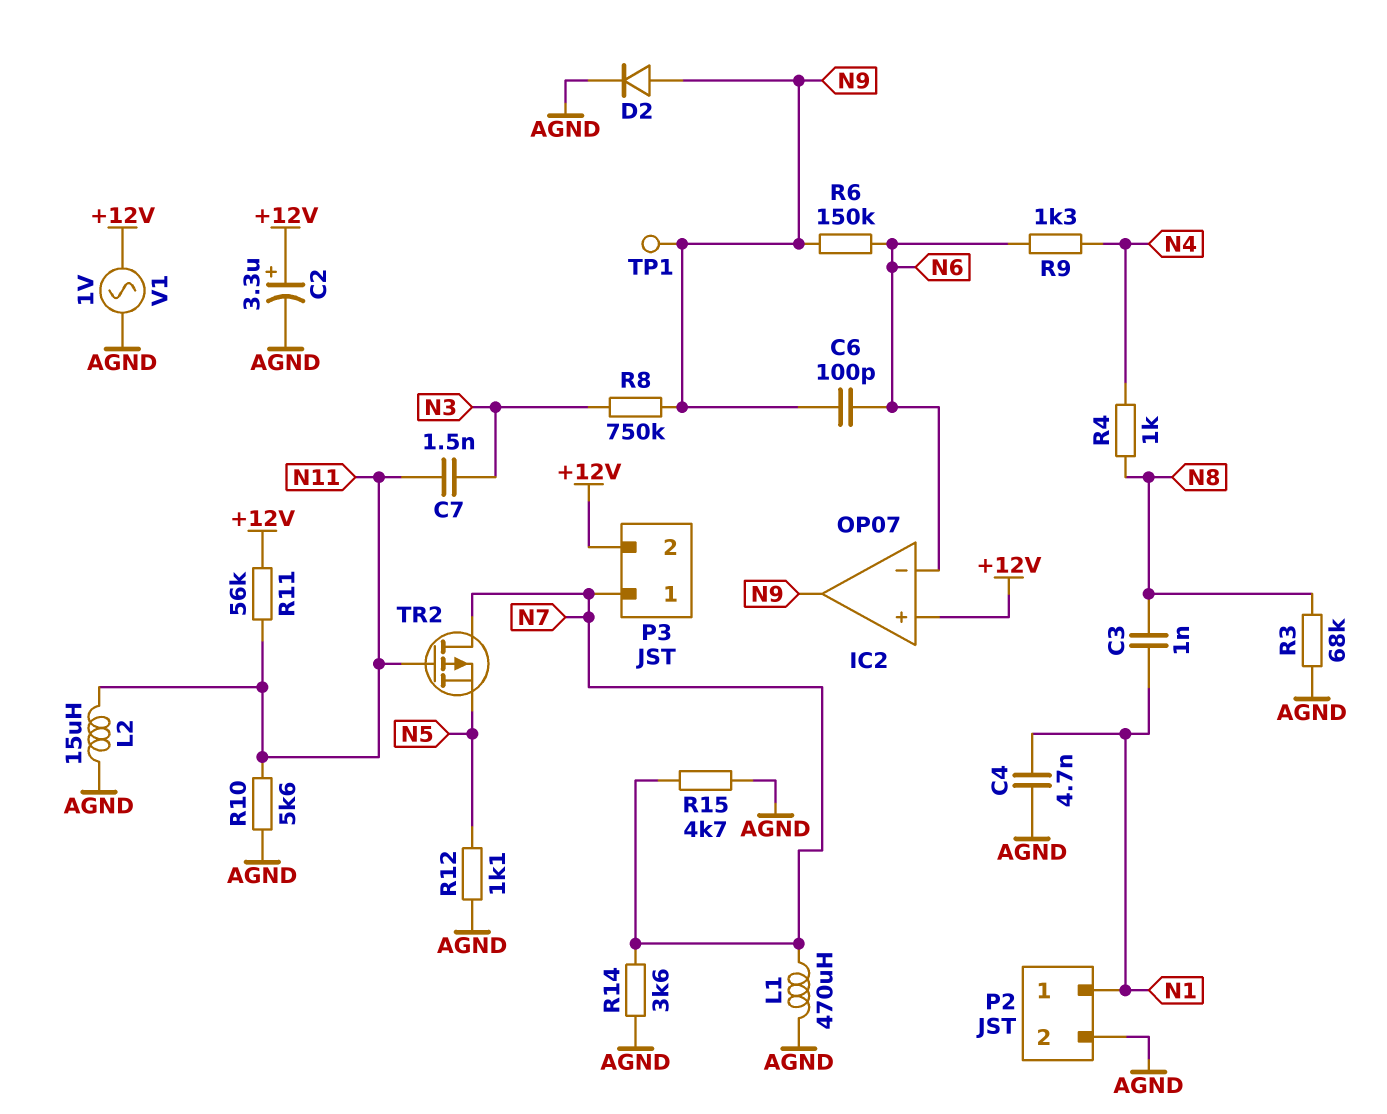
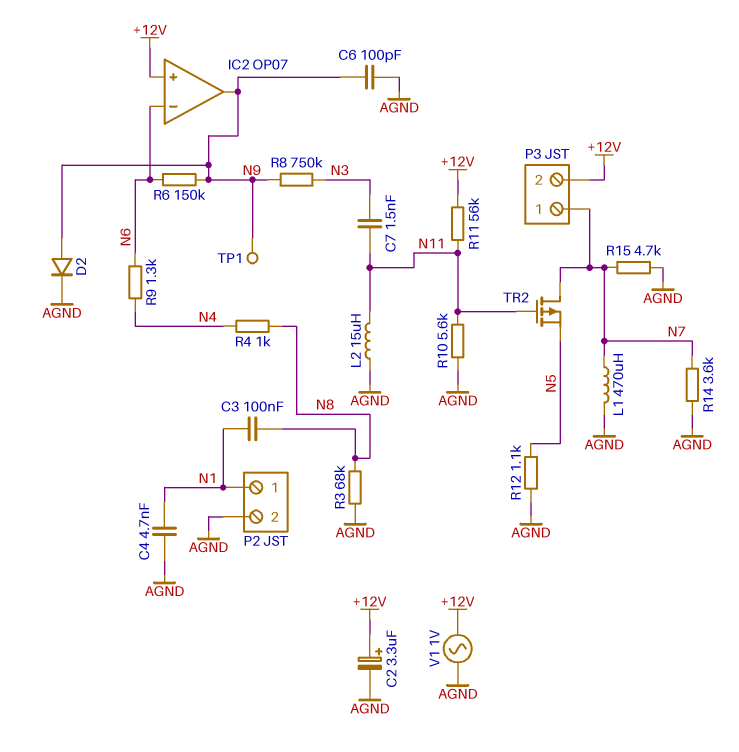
C3: 1nF (N1, N8) -> 100nF (N1, N8)
C6: 100pF (N6, N9) -> 100pF (AGND, N9)

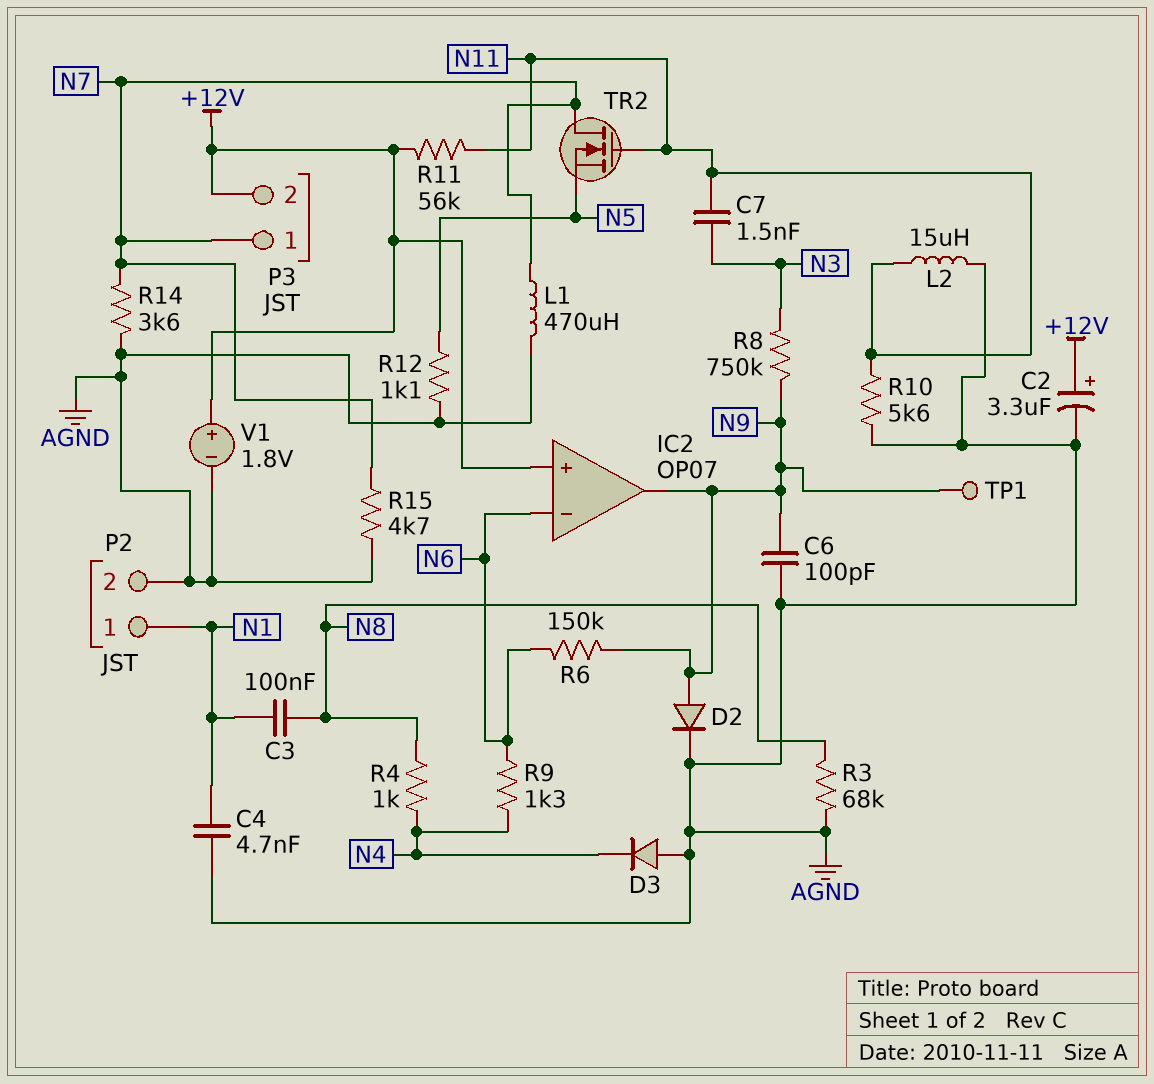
D3: none -> diode (A AGND, K N4)
TR2: PMOS (G N11, D N7, S N5) -> NMOS (G N11, D N7, S N5)
V1: AC 1V (+12V, AGND) -> 1.8V (plus +12V, minus AGND)

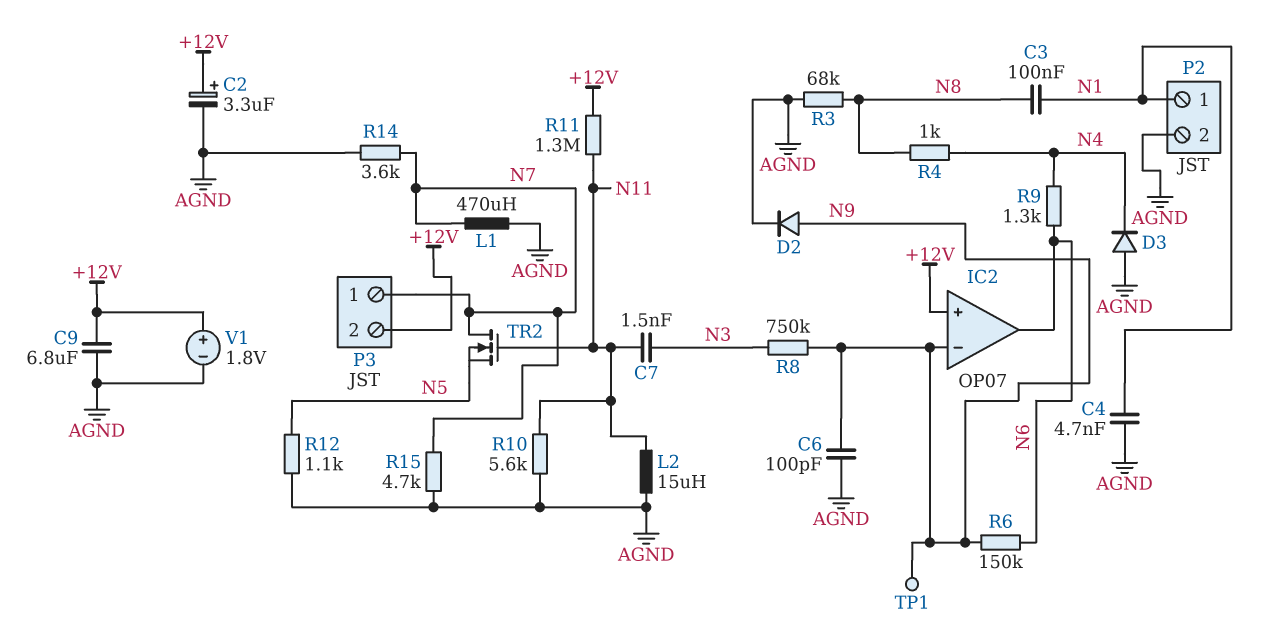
C9: none -> 6.8uF (+12V, AGND)
IC2 pin in-: N6 -> N9
IC2 pin out: N9 -> N6
R11: 56k (+12V, N11) -> 1.3M (+12V, N11)

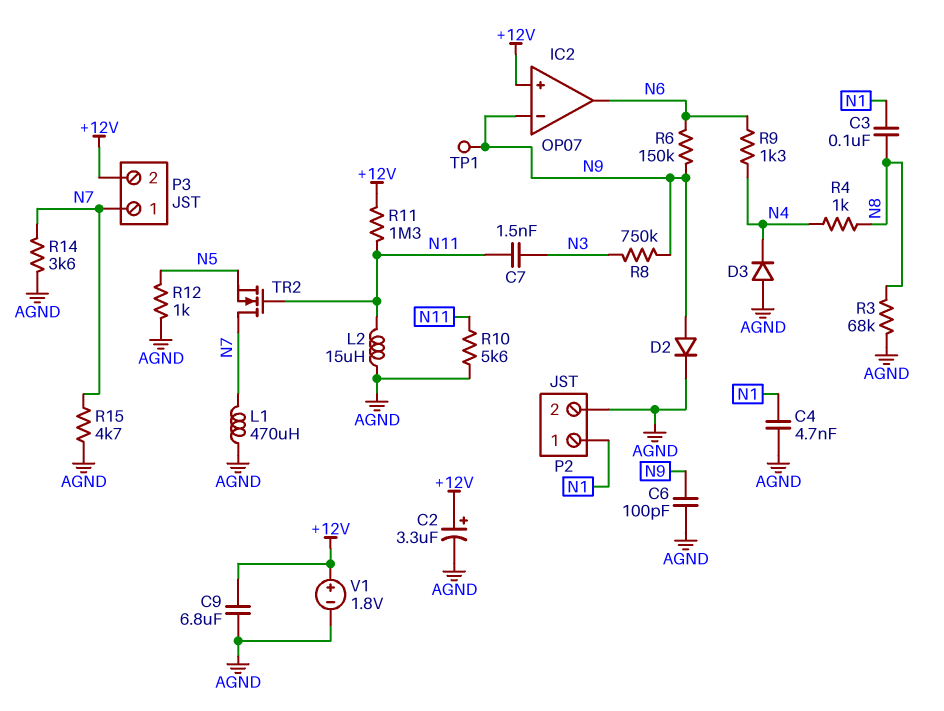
R12: 1.1k (AGND, N5) -> 1k (AGND, N5)

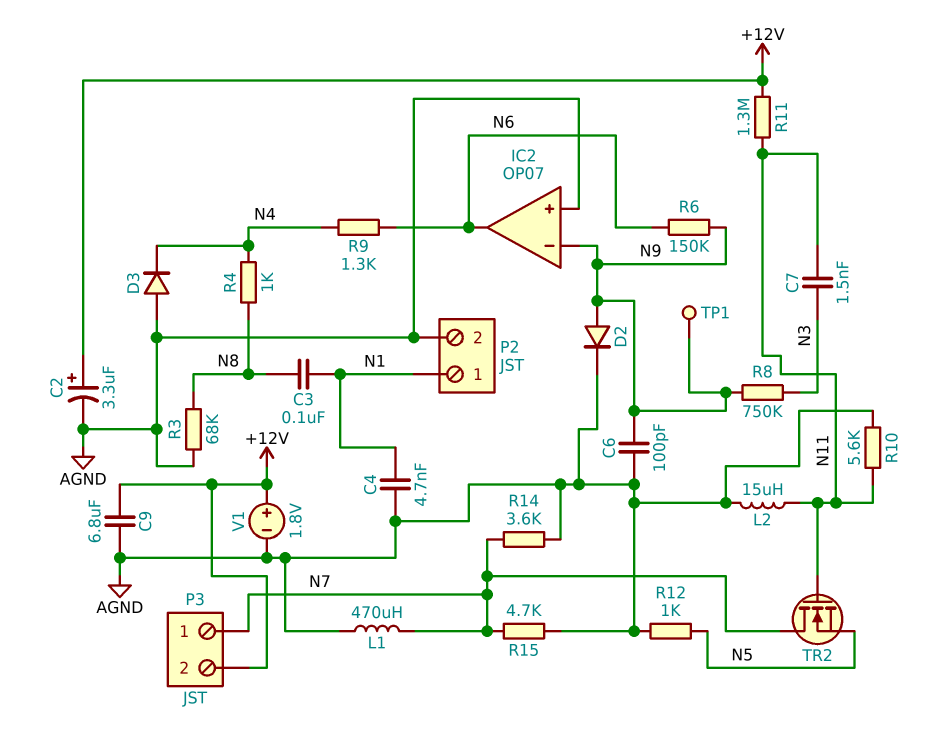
IC2 pin in+: +12V -> AGND

